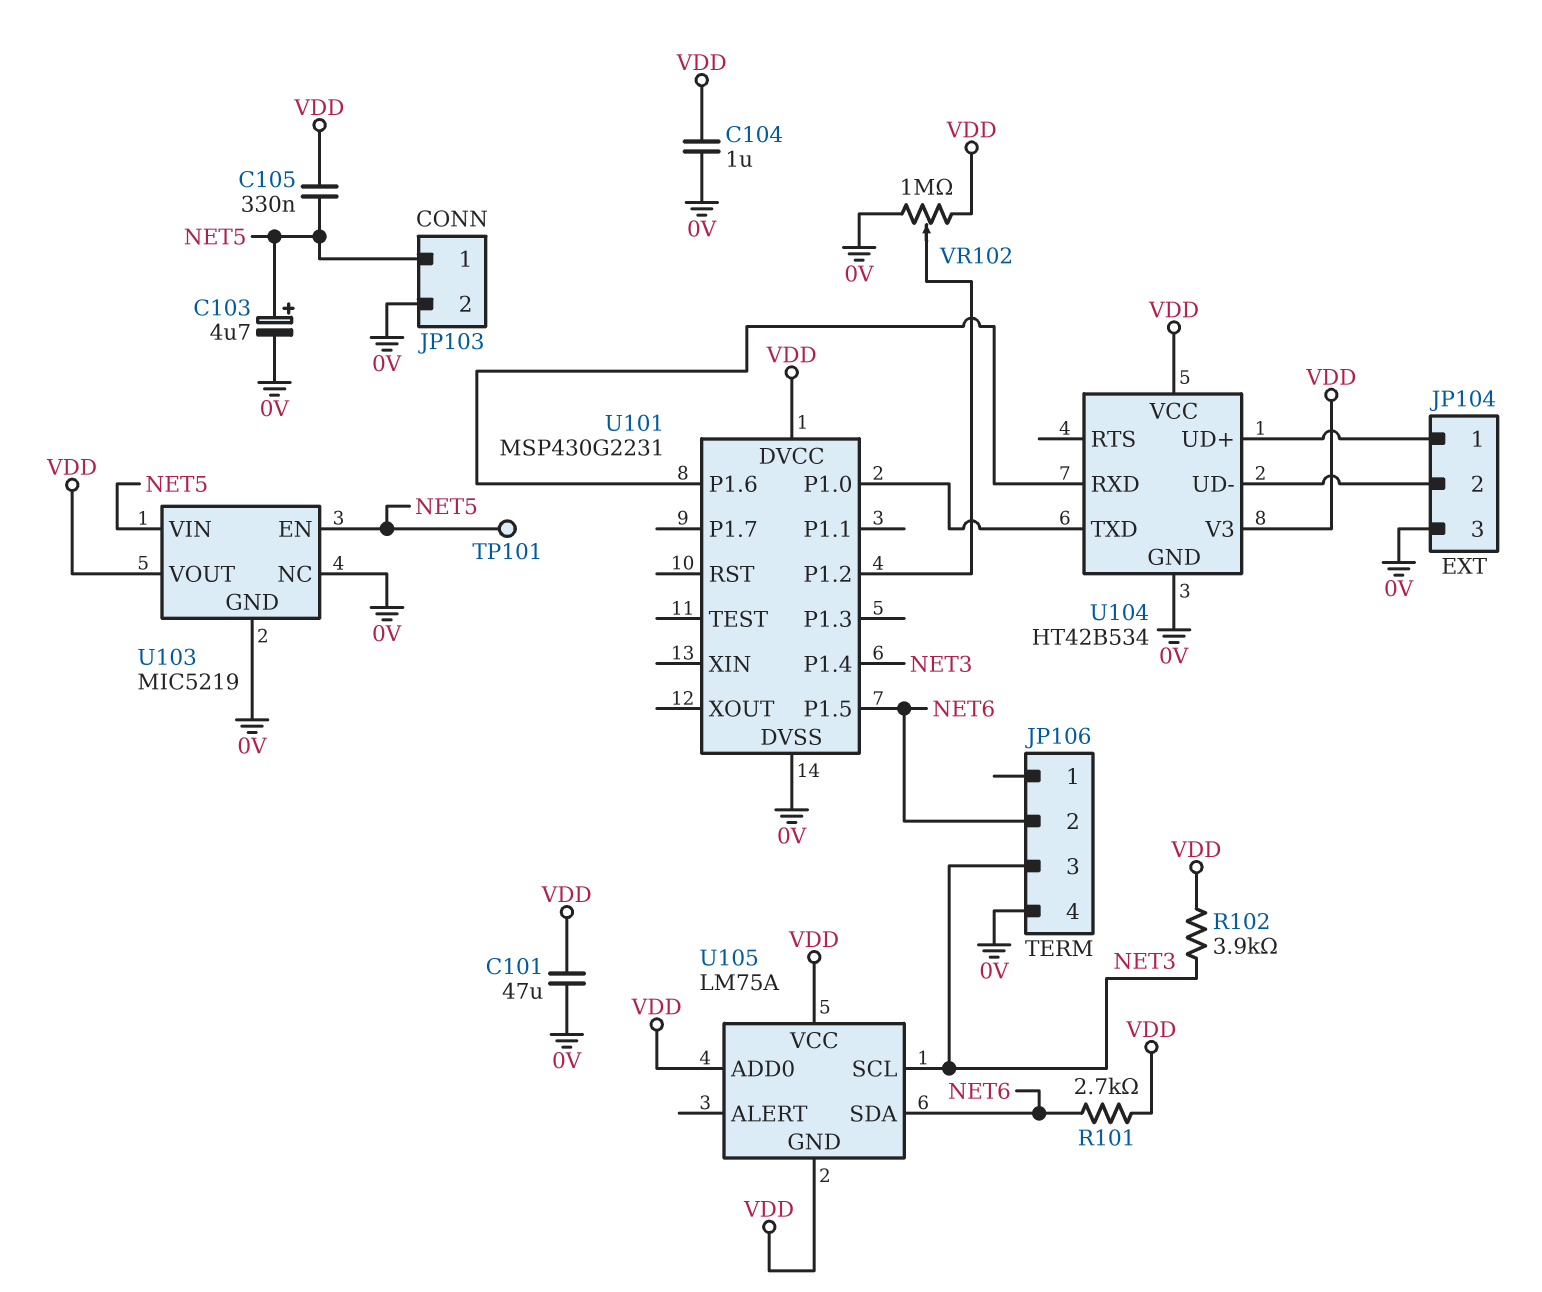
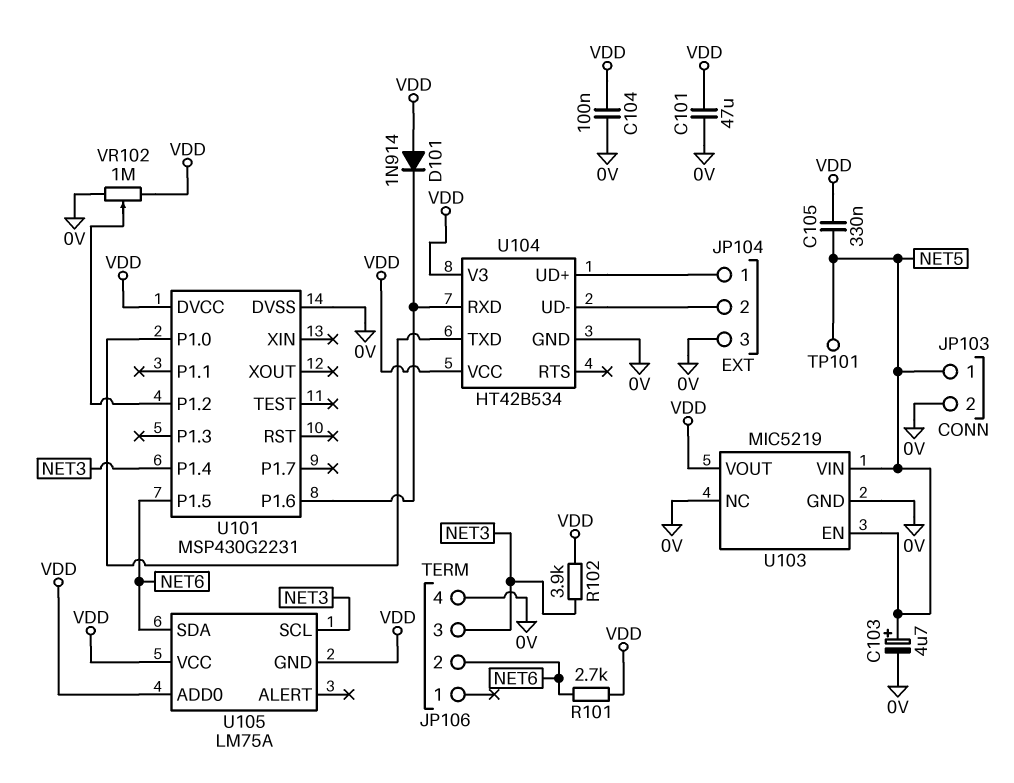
C104: 1uF (0V, VDD) -> 100nF (0V, VDD)
D101: none -> diode 1N914 (A VDD, K U101/P1.6)

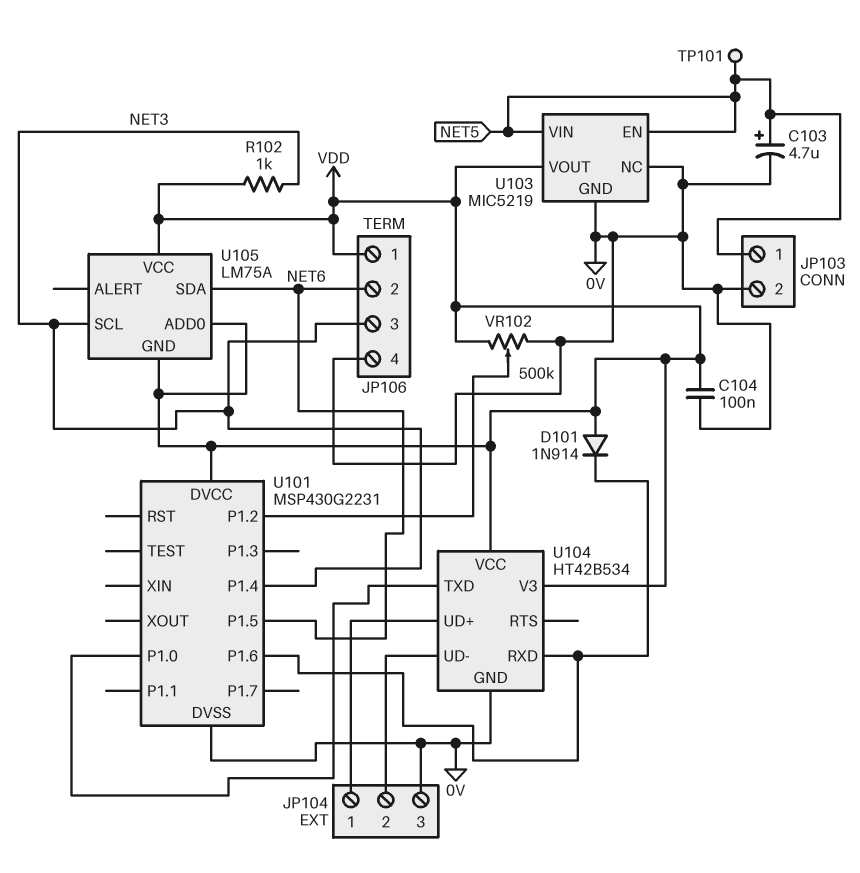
C101: 47uF (0V, VDD) -> none
C105: 330nF (NET5, VDD) -> none
JP106 pin 1: none -> VDD
R101: 2.7k (NET6, VDD) -> none
R102: 3.9k (NET3, VDD) -> 1k (NET3, VDD)
VR102: 1M (0V, VDD, wiper U101/P1.2) -> 500k (0V, VDD, wiper U101/P1.2)

